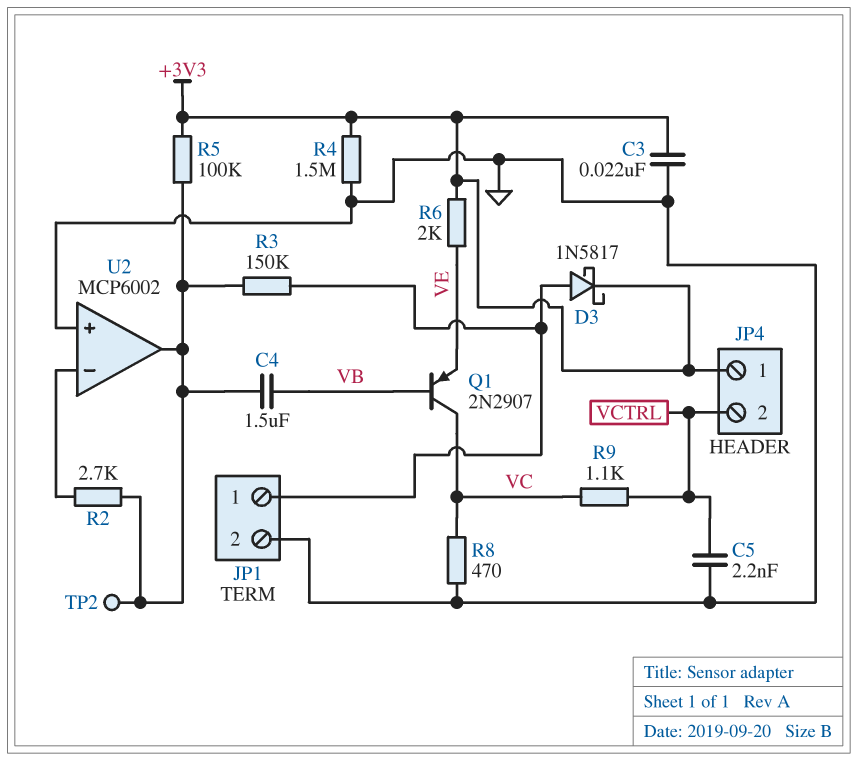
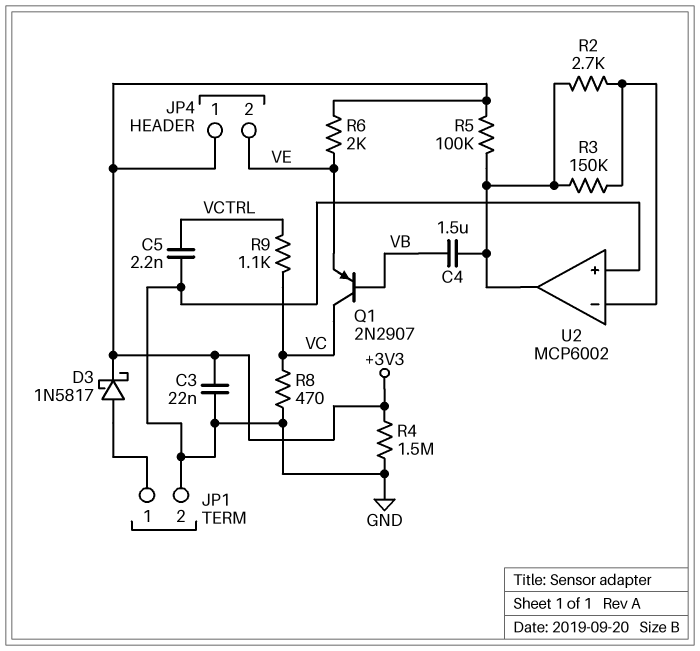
JP4 pin 2: VCTRL -> VE
R3: 150k (JP1/1, U2/out) -> 150k (U2/in-, U2/out)
TP2: test point (U2/out) -> none

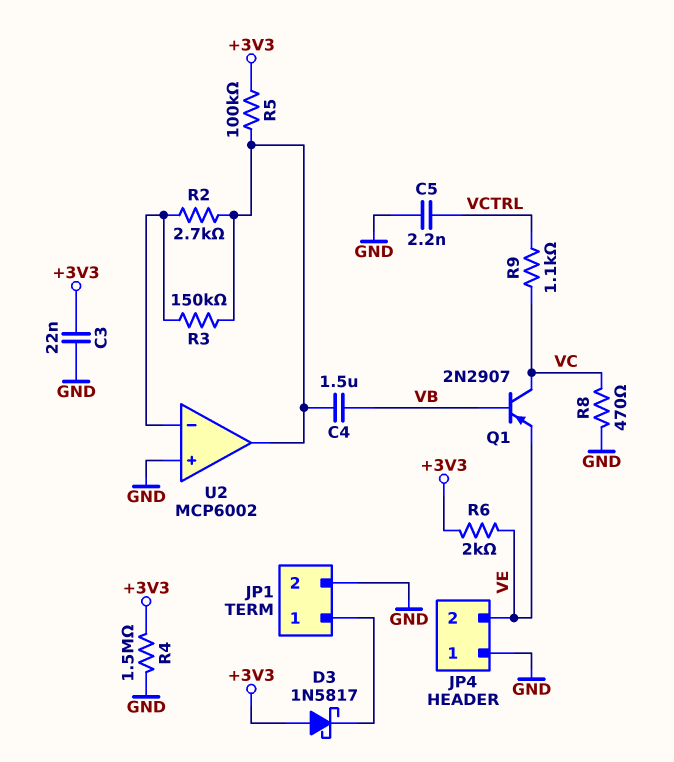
D3: schottky 1N5817 (A JP1/1, K +3V3) -> schottky 1N5817 (A +3V3, K JP1/1)
JP4 pin 1: +3V3 -> GND

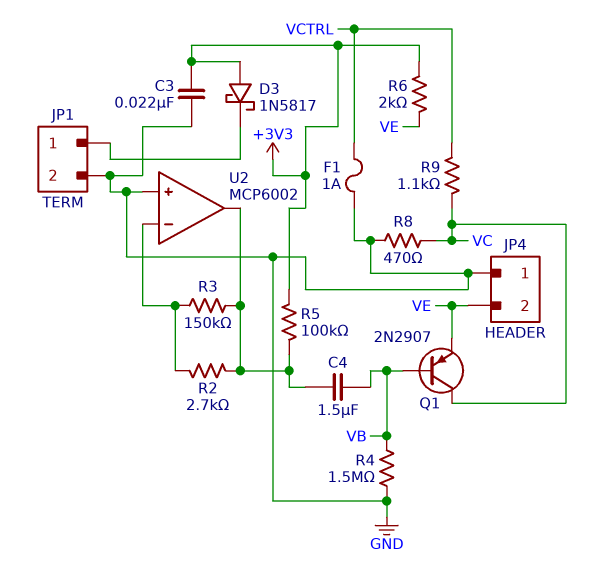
C5: 2.2nF (GND, VCTRL) -> none
F1: none -> 1A (GND, VCTRL)
R4: 1.5M (+3V3, GND) -> 1.5M (GND, VB)

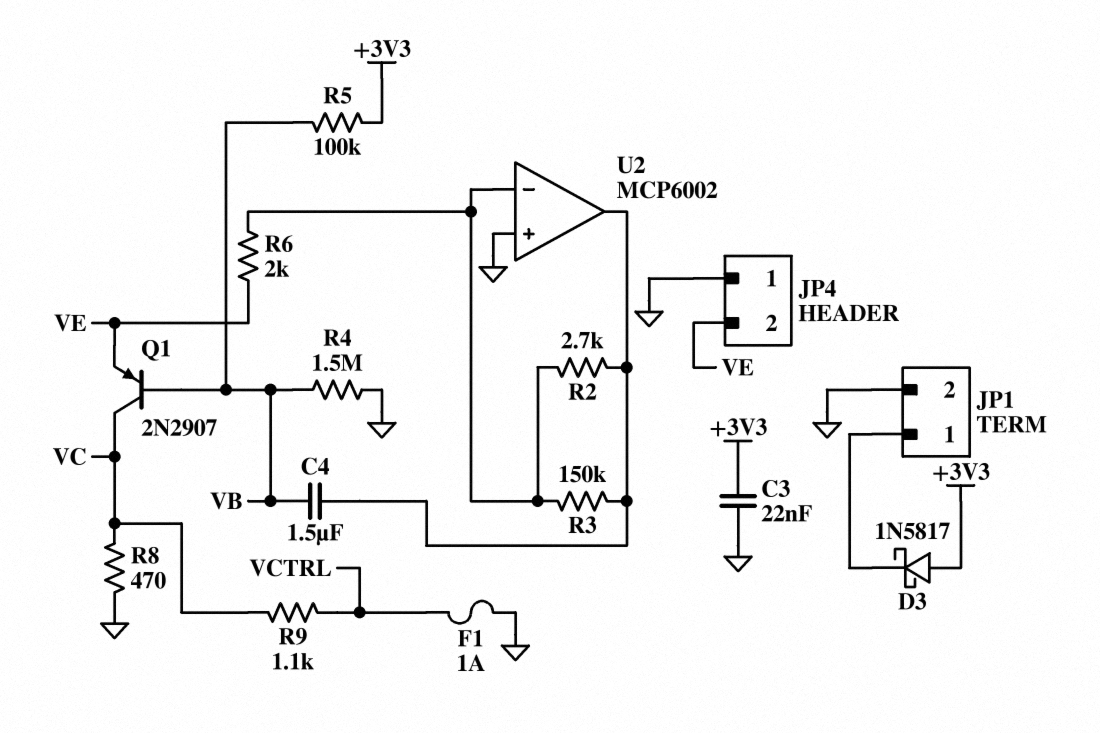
R5: 100k (+3V3, U2/out) -> 100k (+3V3, VB)
R6: 2k (+3V3, VE) -> 2k (U2/in-, VE)

